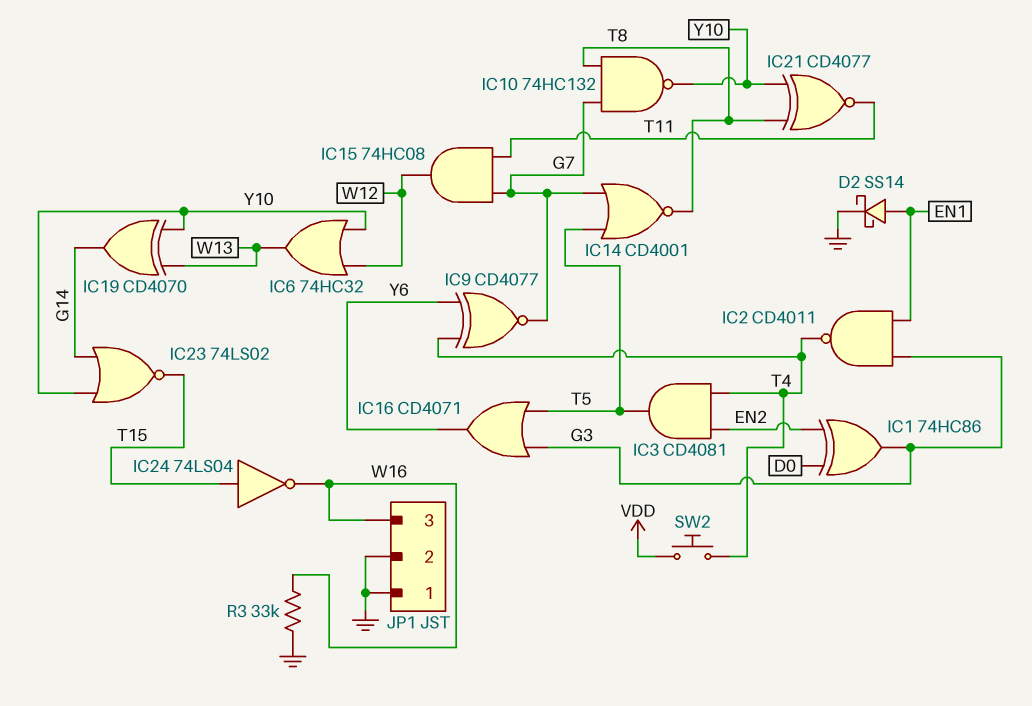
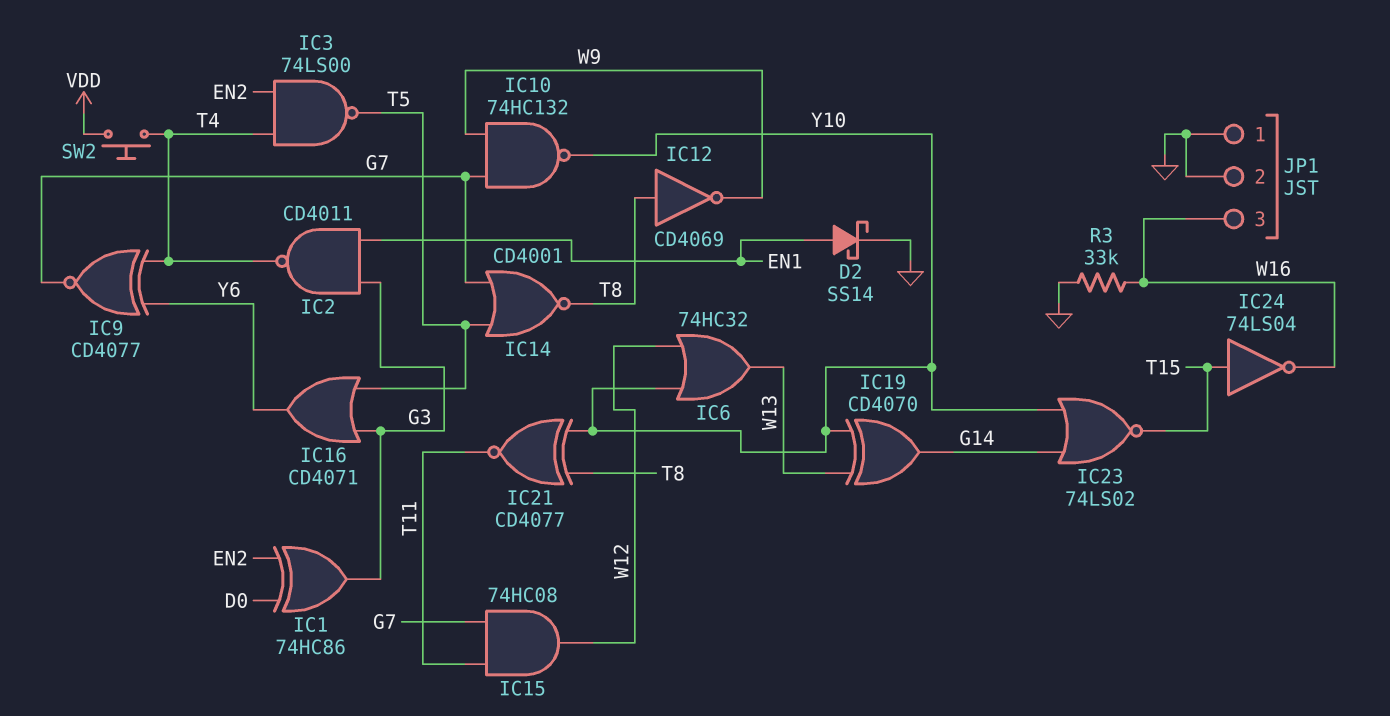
IC3: AND CD4081 (in EN2, in T4, out T5) -> NAND 74LS00 (in EN2, in T4, out T5)
IC10: NAND 74HC132 (in G7, in T8, out Y10) -> NAND 74HC132 (in G7, in W9, out Y10)
IC12: none -> NOT CD4069 (in T8, out W9)

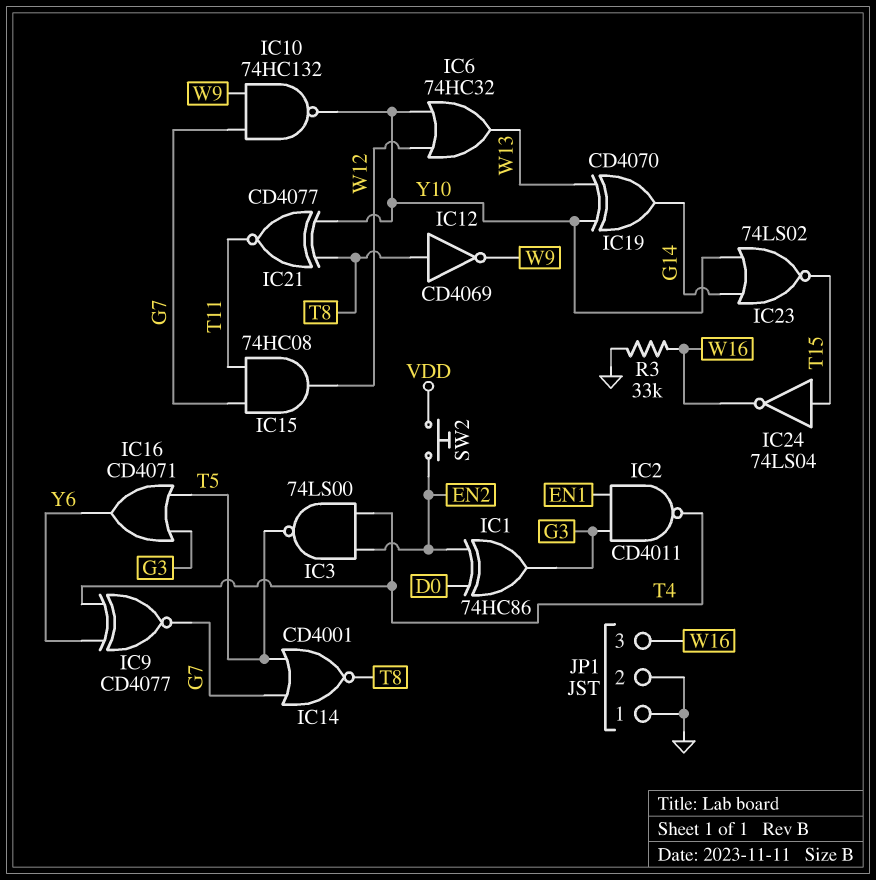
D2: schottky SS14 (A EN1, K GND) -> none
SW2: button (T4, VDD) -> button (EN2, VDD)

